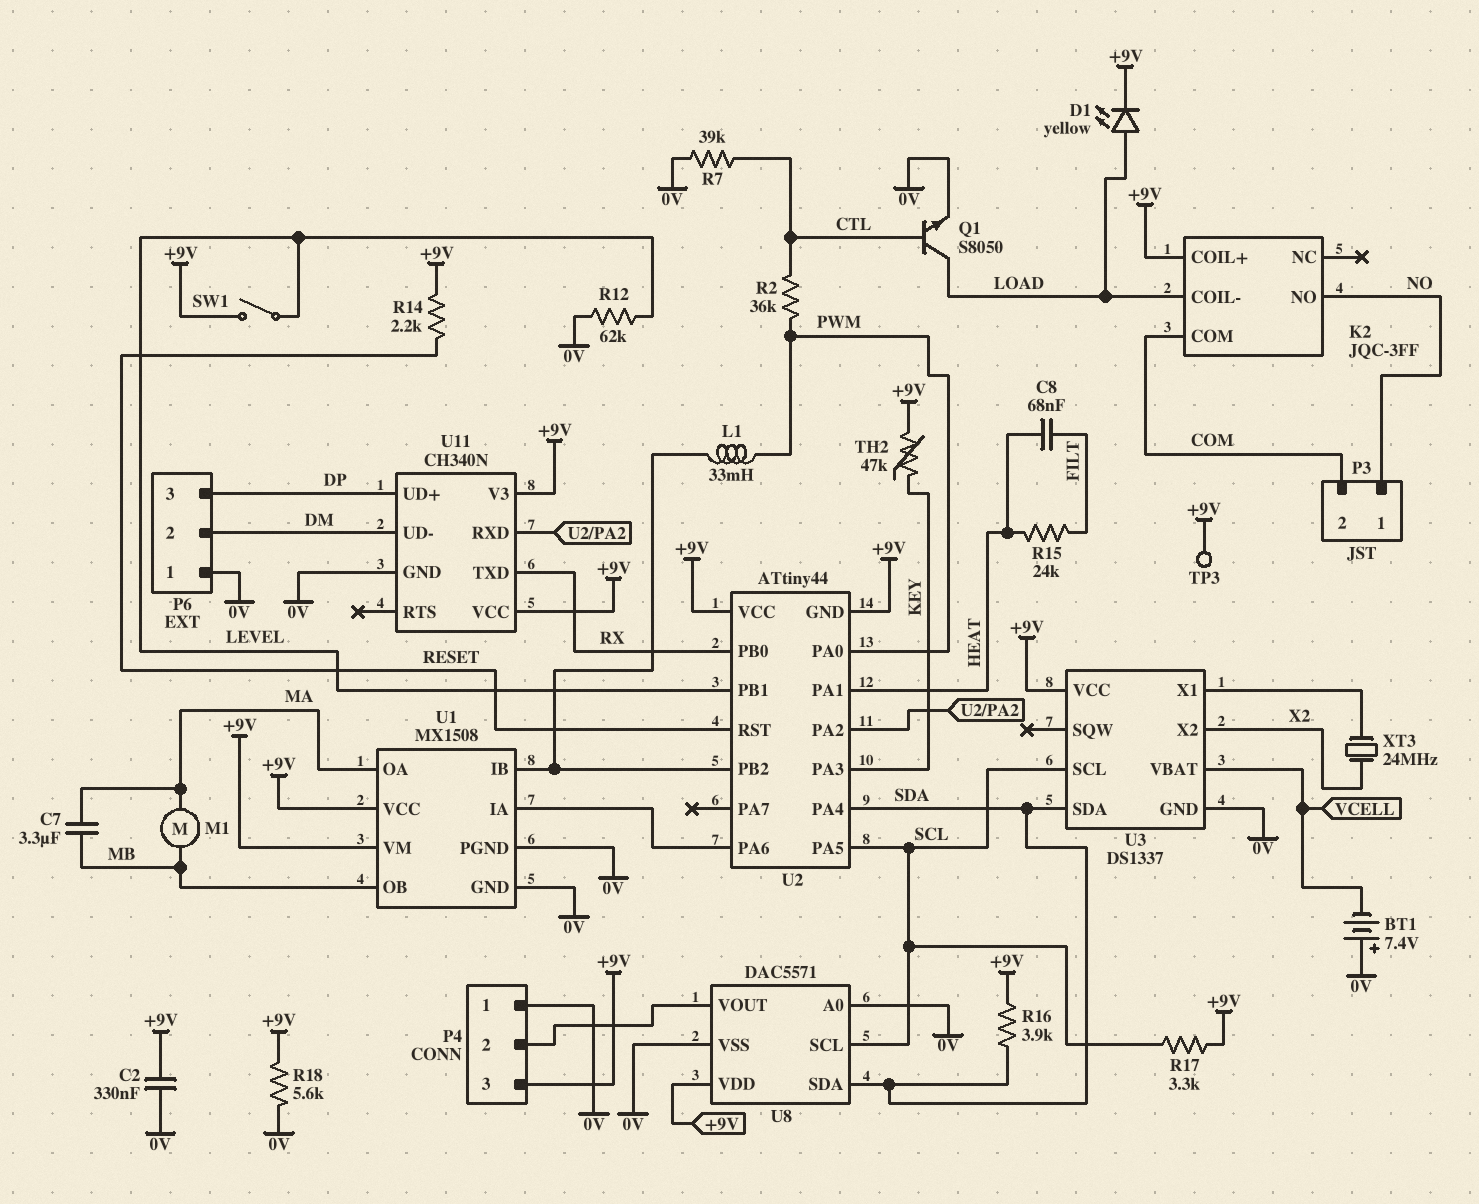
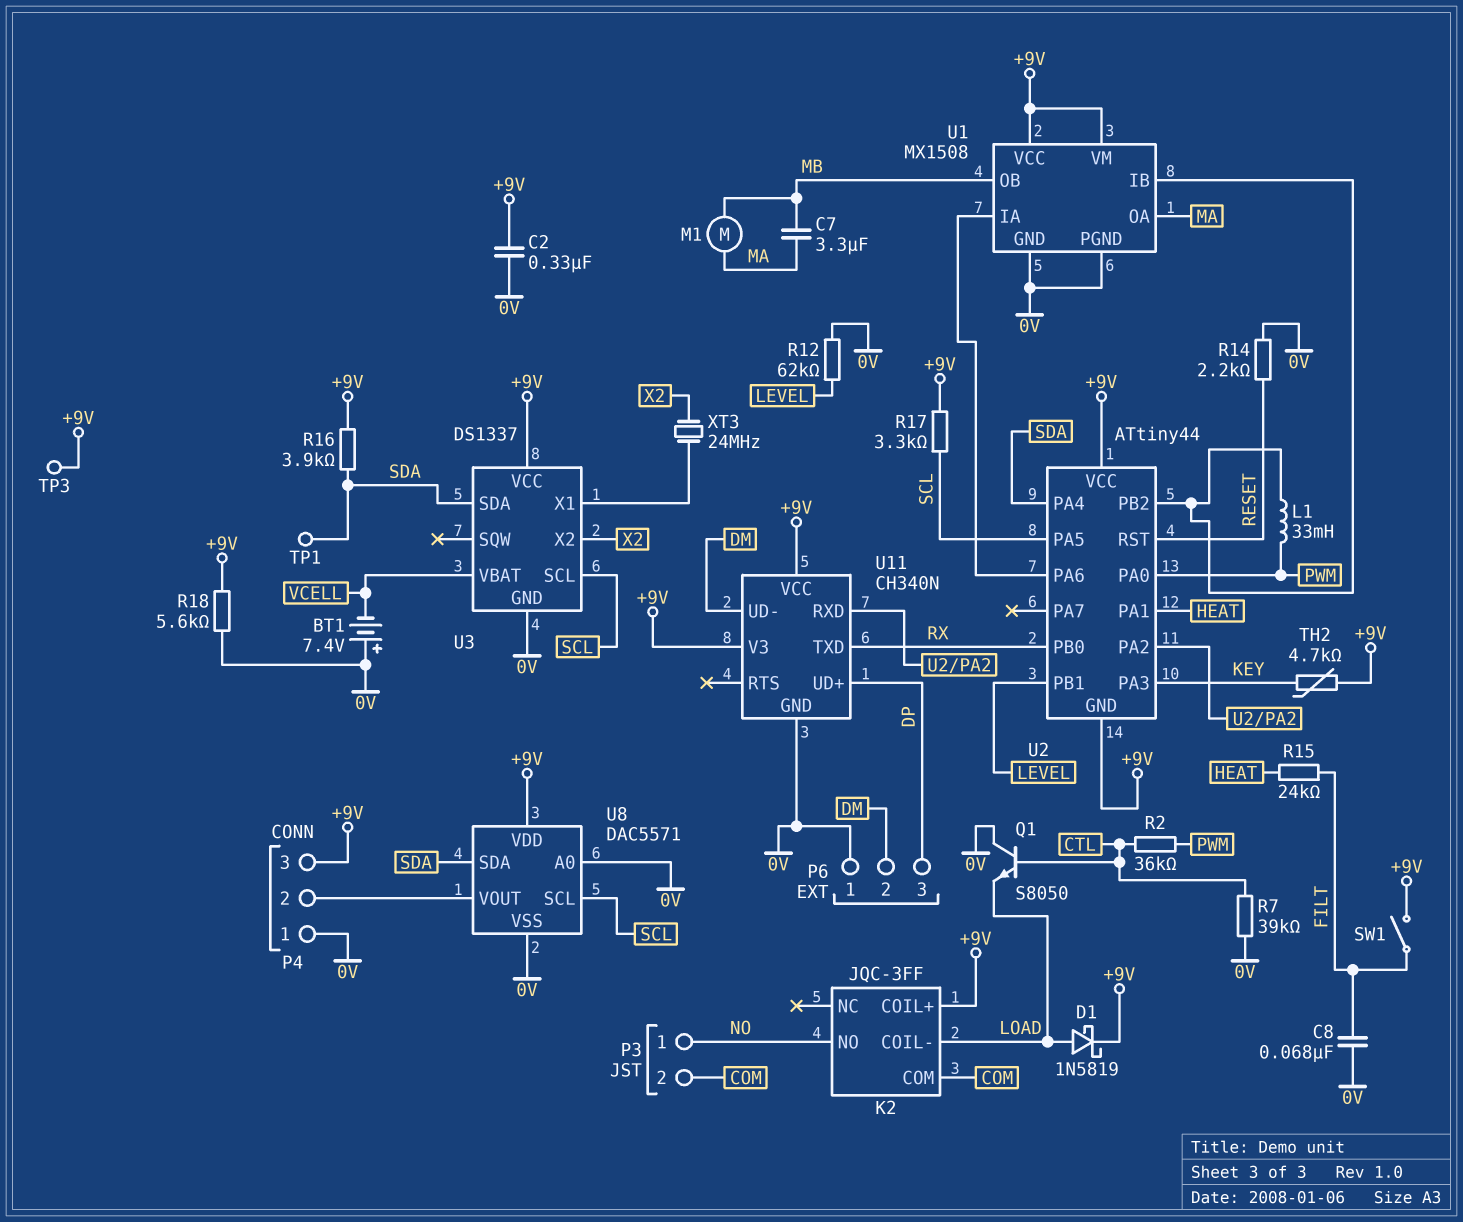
C8: 68nF (FILT, HEAT) -> 68nF (0V, FILT)
D1: LED yellow (A LOAD, K +9V) -> schottky 1N5819 (A LOAD, K +9V)
Q1: NPN S8050 (B CTL, C LOAD, E 0V) -> NPN S8050 (B CTL, C 0V, E LOAD)
R14: 2.2k (+9V, RESET) -> 2.2k (0V, RESET)
SW1: switch (+9V, LEVEL) -> switch (+9V, FILT)
TH2: 47k (+9V, KEY) -> 4.7k (+9V, KEY)
TP1: none -> test point (SDA)

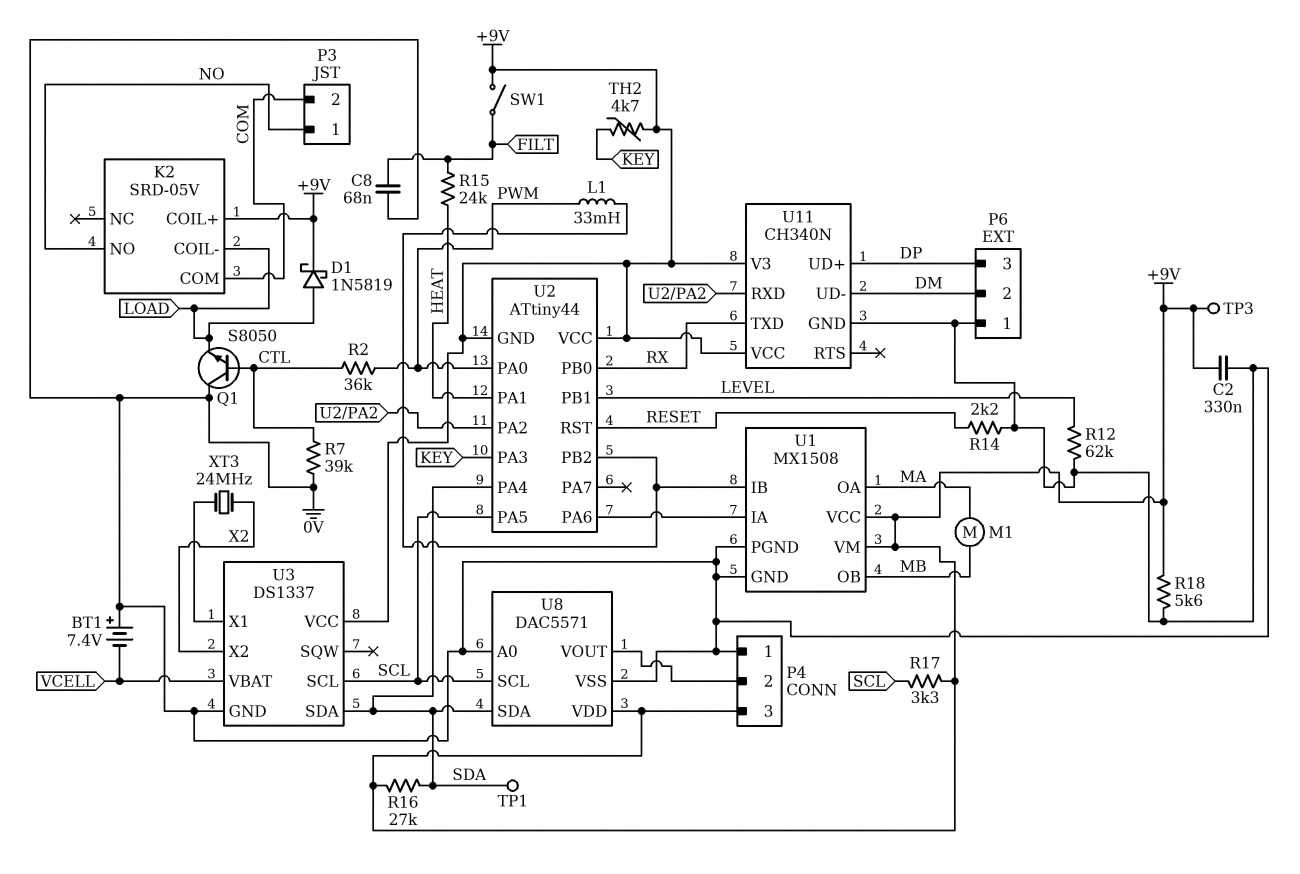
C7: 3.3uF (MA, MB) -> none
K2: JQC-3FF -> SRD-05V
R16: 3.9k (+9V, SDA) -> 27k (+9V, SDA)

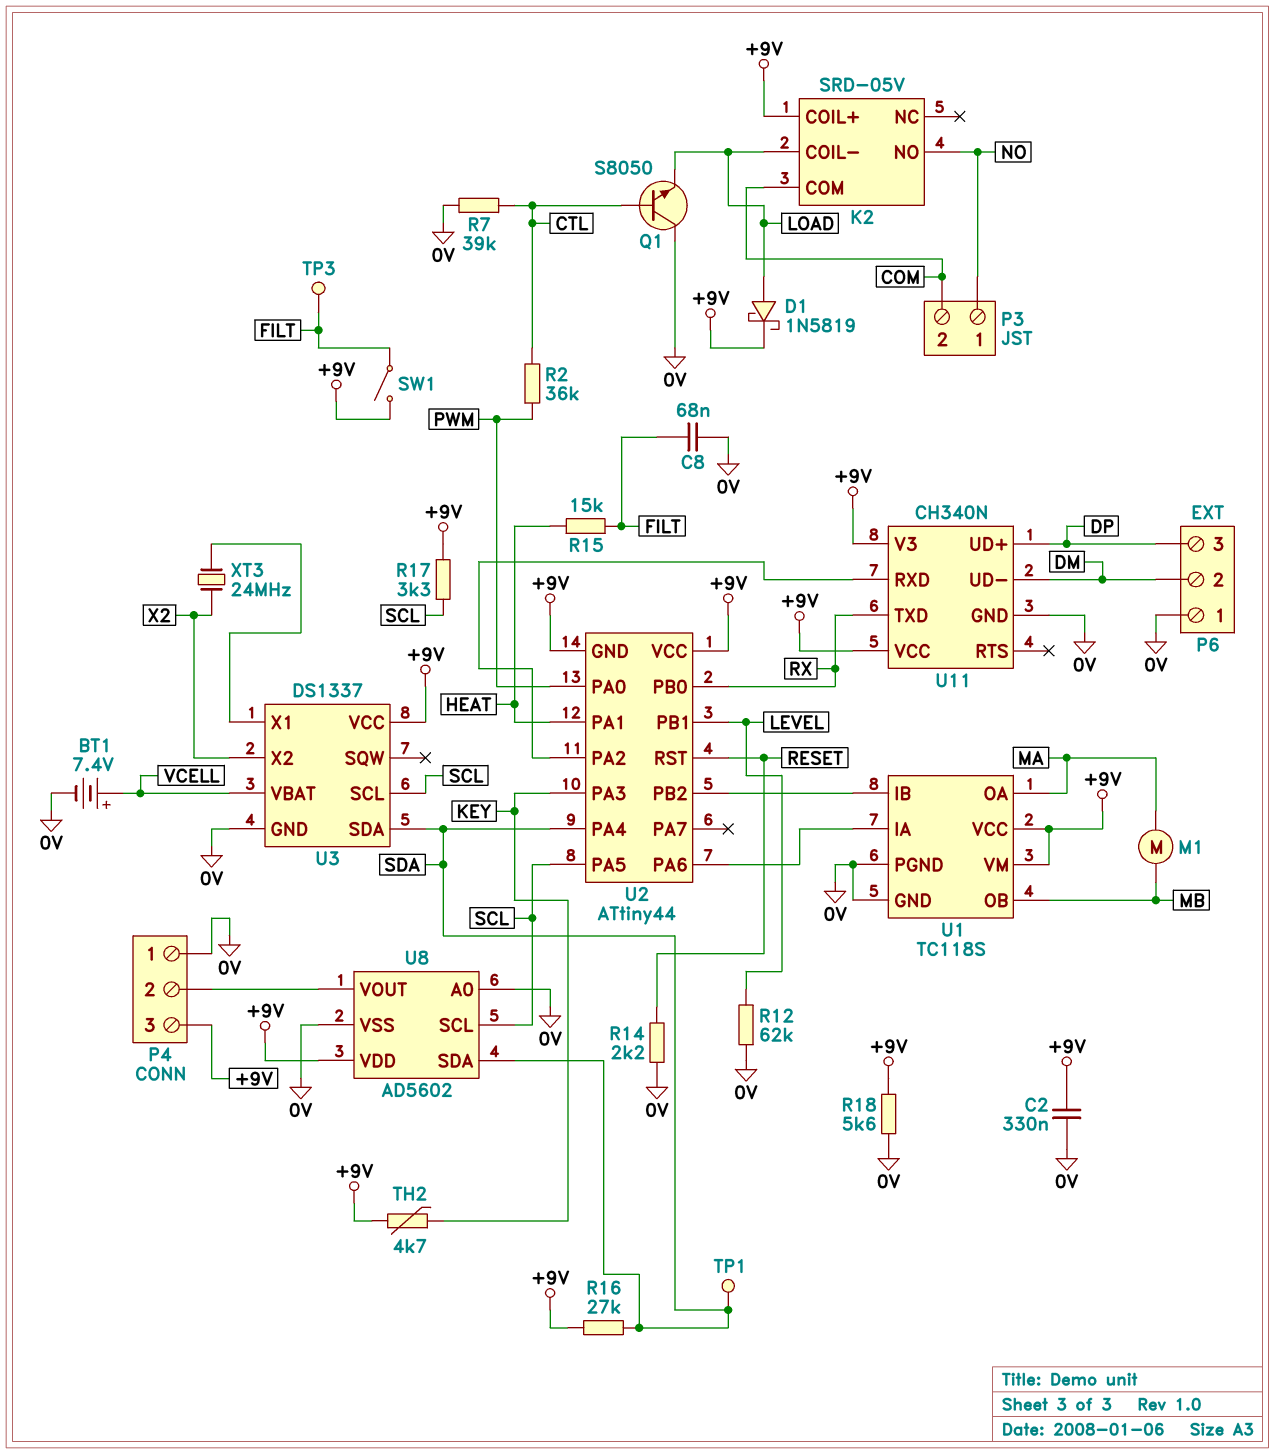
BT1: 7.4V (plus 0V, minus VCELL) -> 7.4V (plus VCELL, minus 0V)
L1: 33mH (PWM, U1/IB) -> none
R15: 24k (FILT, HEAT) -> 15k (FILT, HEAT)
TP3: test point (+9V) -> test point (FILT)
U1: MX1508 -> TC118S
U8: DAC5571 -> AD5602

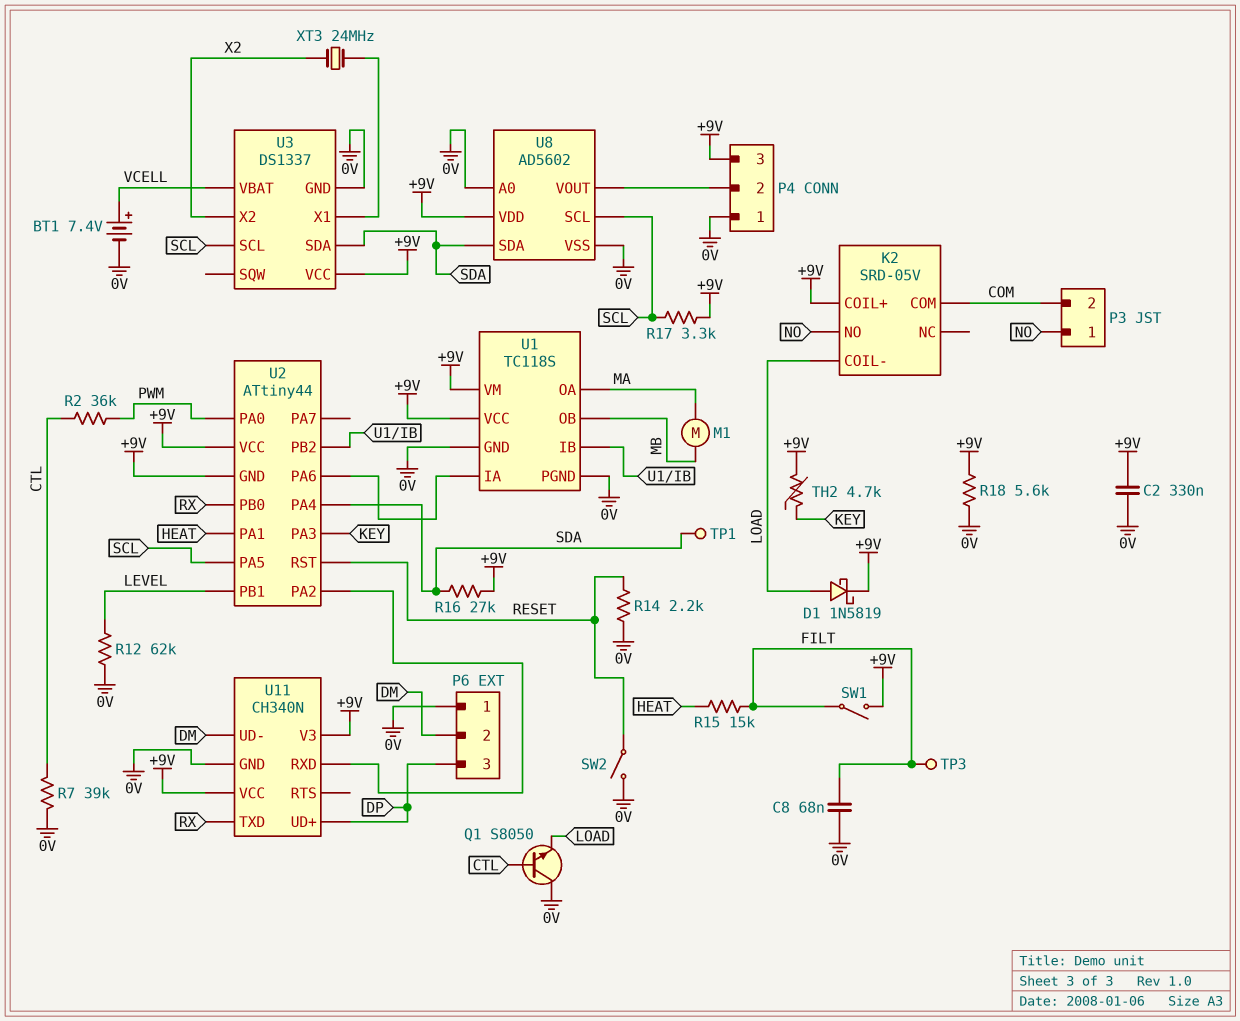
SW2: none -> switch (0V, RESET)

